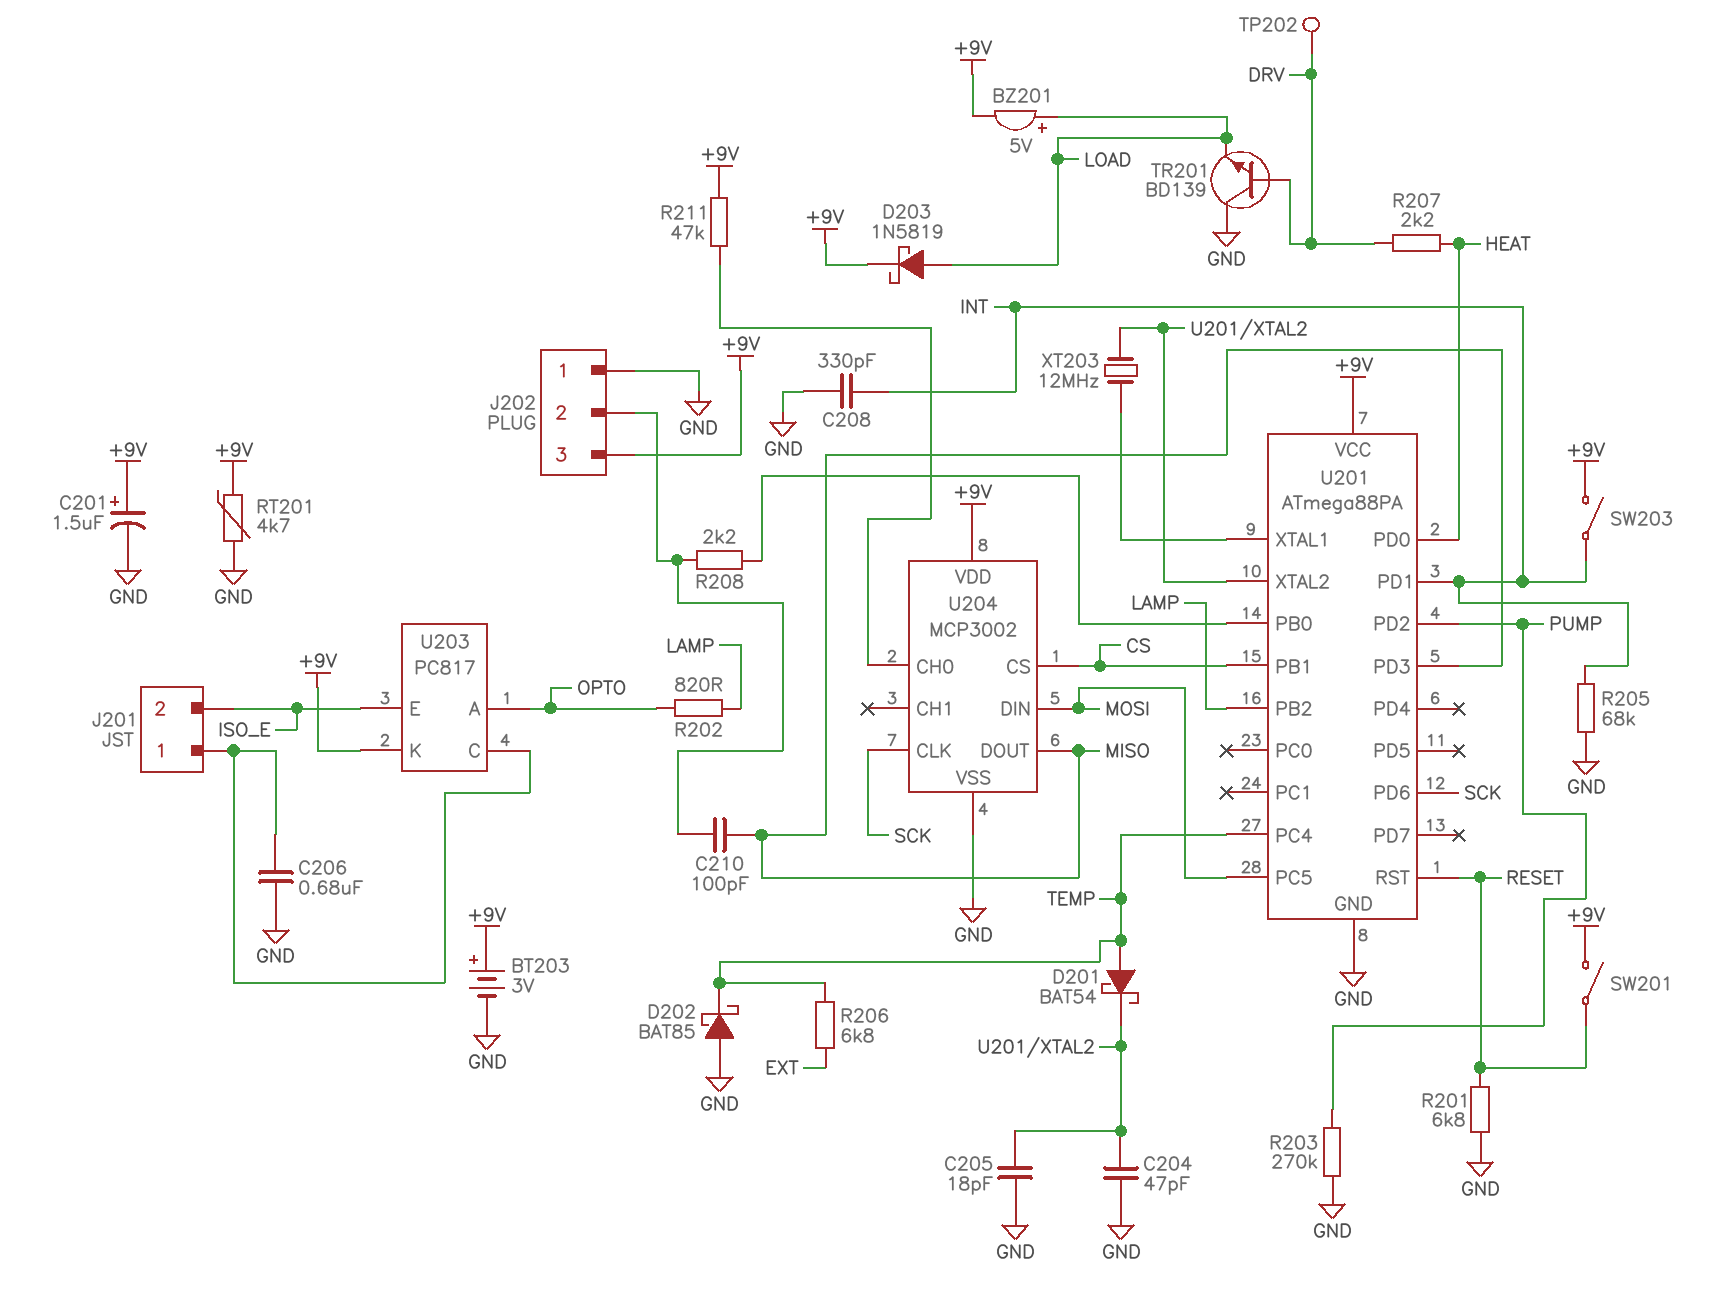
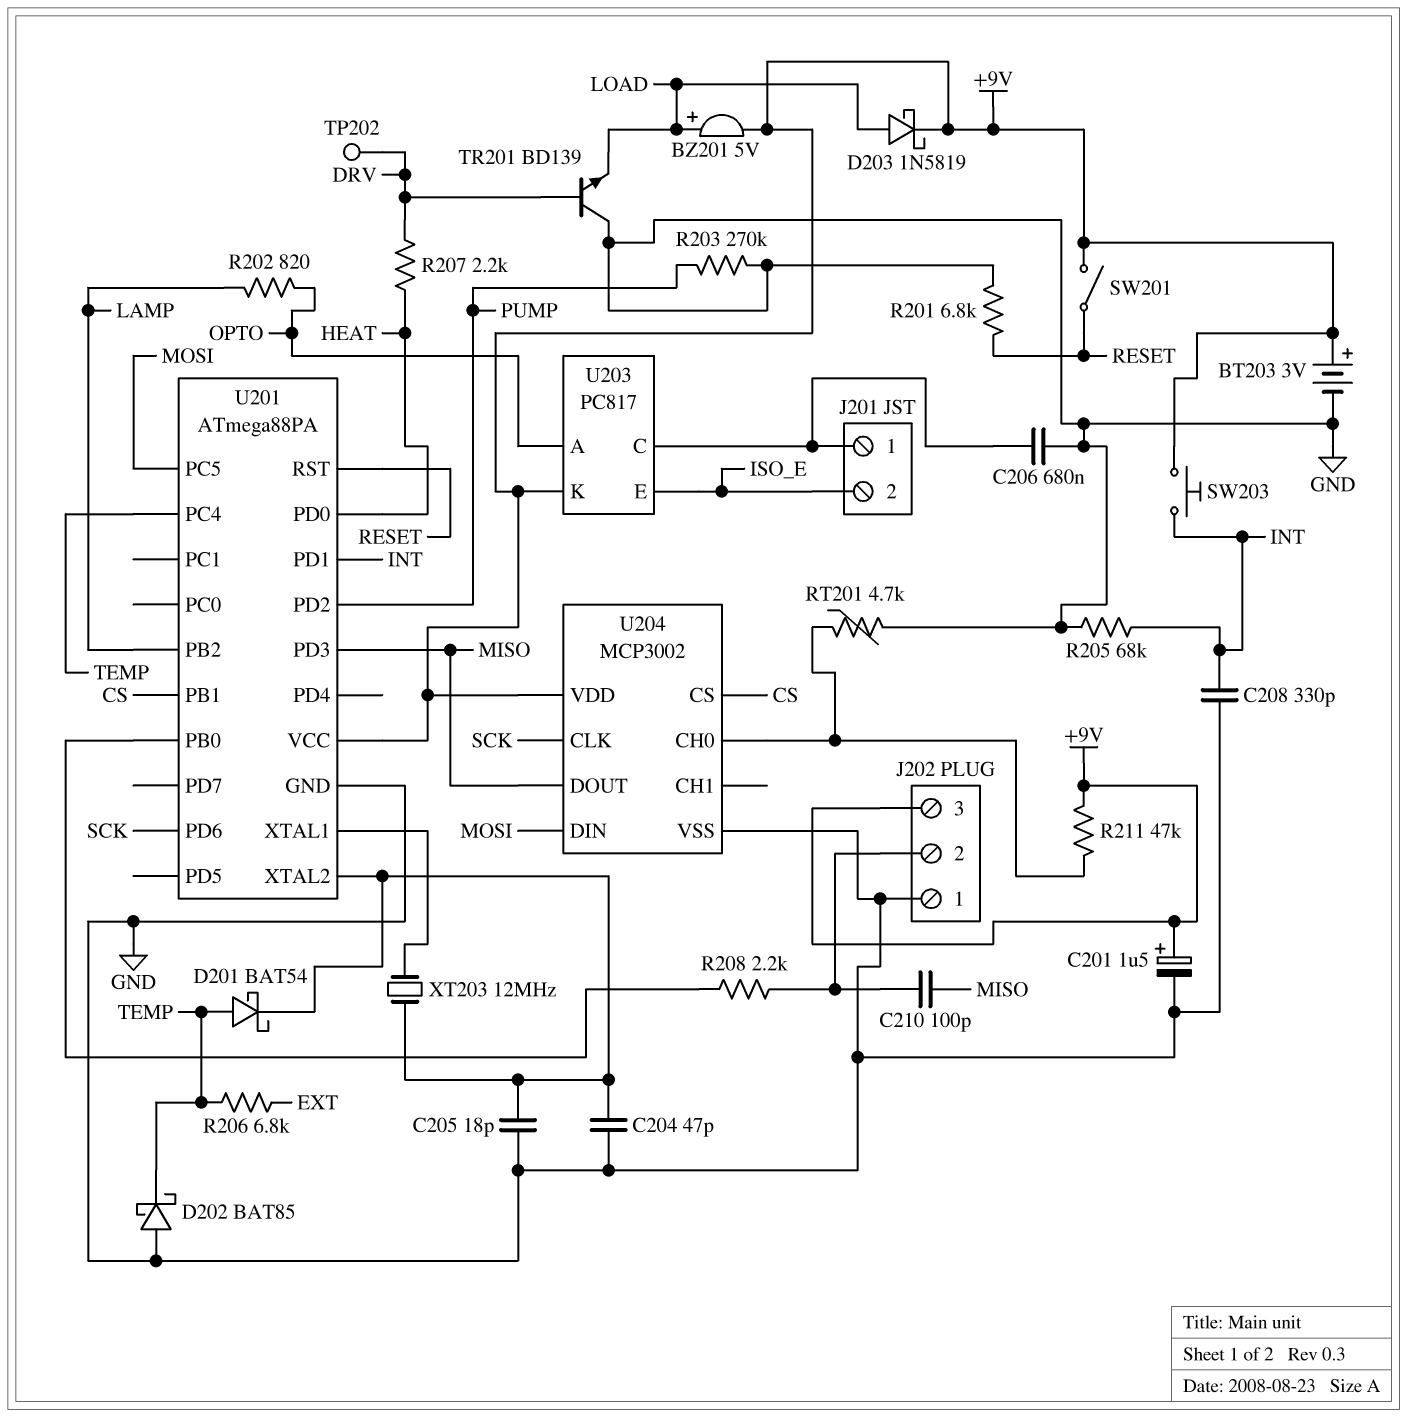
RT201: 4.7k (+9V, GND) -> 4.7k (GND, U204/CH0)
SW203: switch (+9V, INT) -> button (+9V, INT)

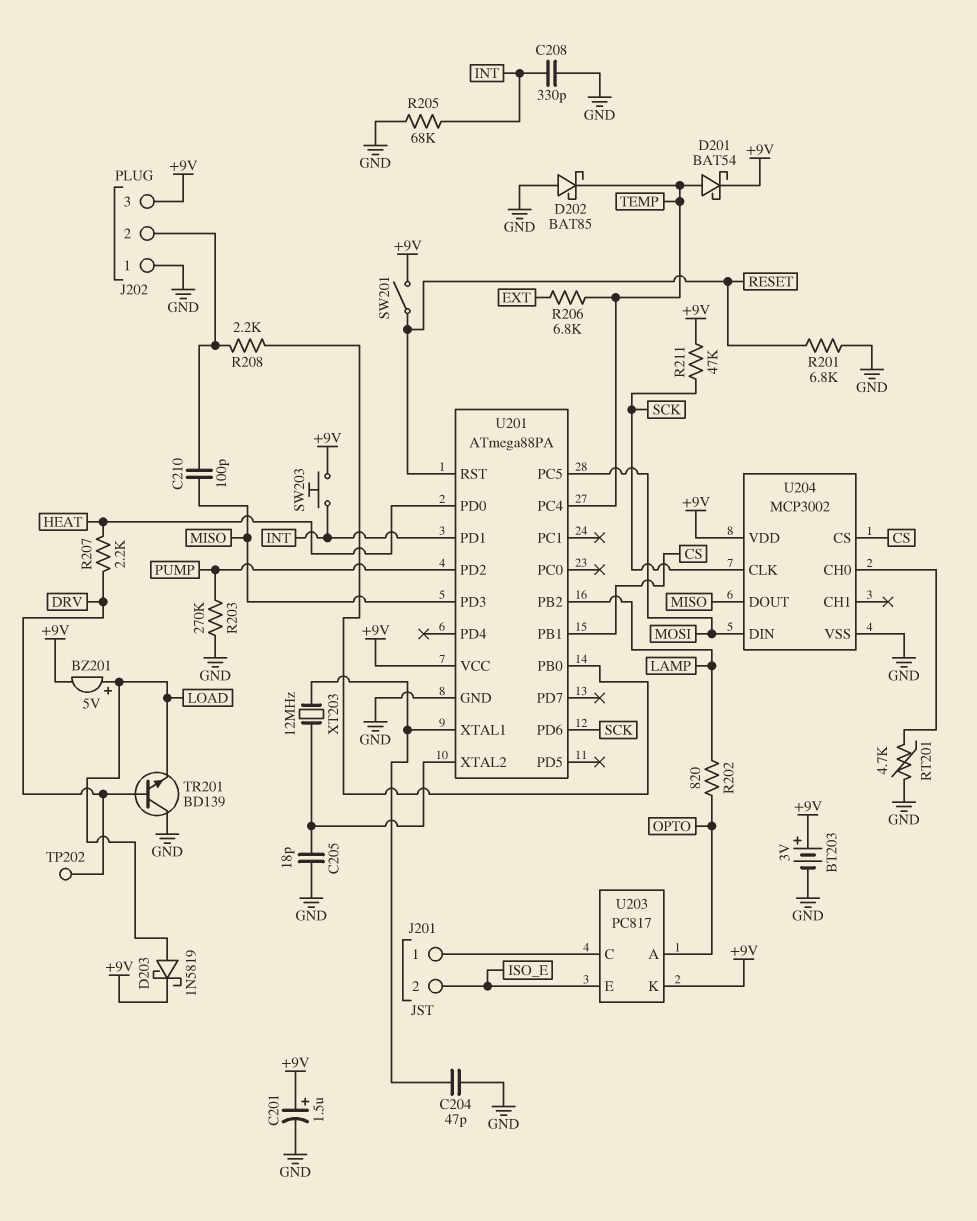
C204: 47pF (GND, U201/XTAL2) -> 47pF (GND, U201/XTAL1)
C206: 680nF (GND, J201/1) -> none
D201: schottky BAT54 (A TEMP, K U201/XTAL2) -> schottky BAT54 (A TEMP, K +9V)
R211: 47k (+9V, U204/CH0) -> 47k (+9V, SCK)

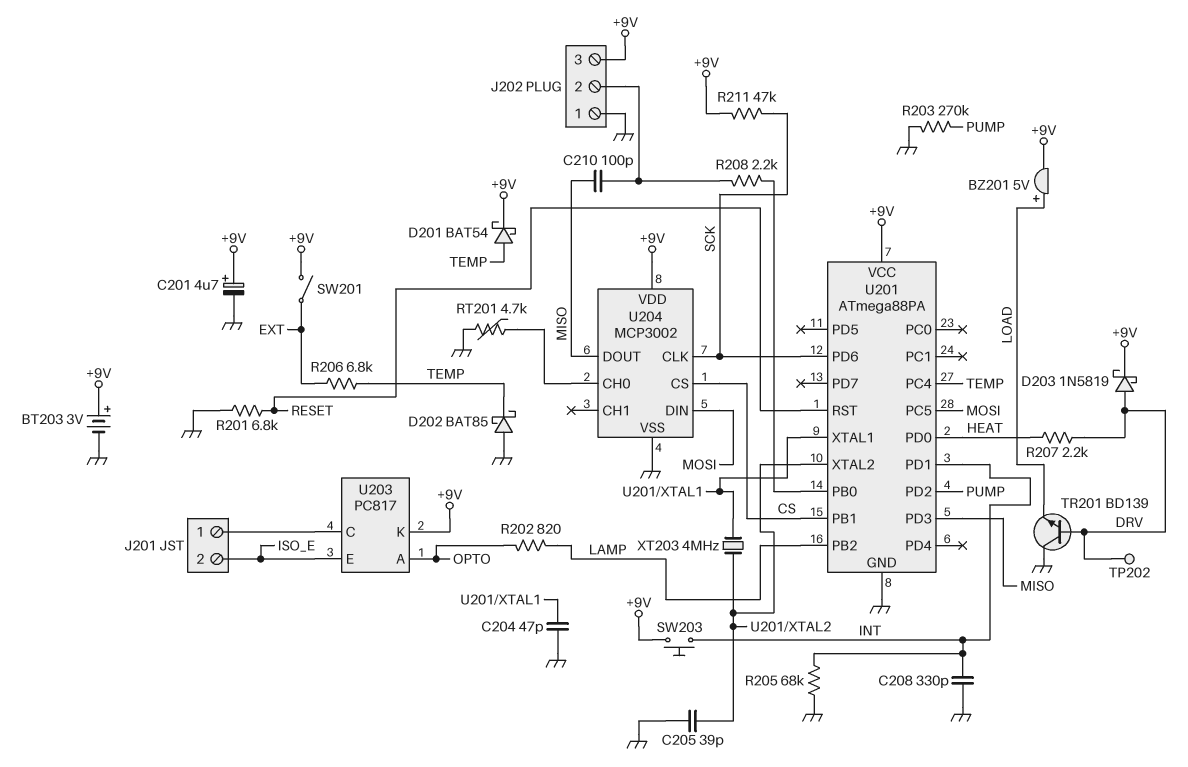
C201: 1.5uF (plus +9V, minus GND) -> 4.7uF (plus +9V, minus GND)
C205: 18pF (GND, U201/XTAL2) -> 39pF (GND, U201/XTAL2)
D203: schottky 1N5819 (A LOAD, K +9V) -> schottky 1N5819 (A DRV, K +9V)
SW201: switch (+9V, RESET) -> switch (+9V, EXT)
XT203: 12MHz (U201/XTAL1, U201/XTAL2) -> 4MHz (U201/XTAL1, U201/XTAL2)

